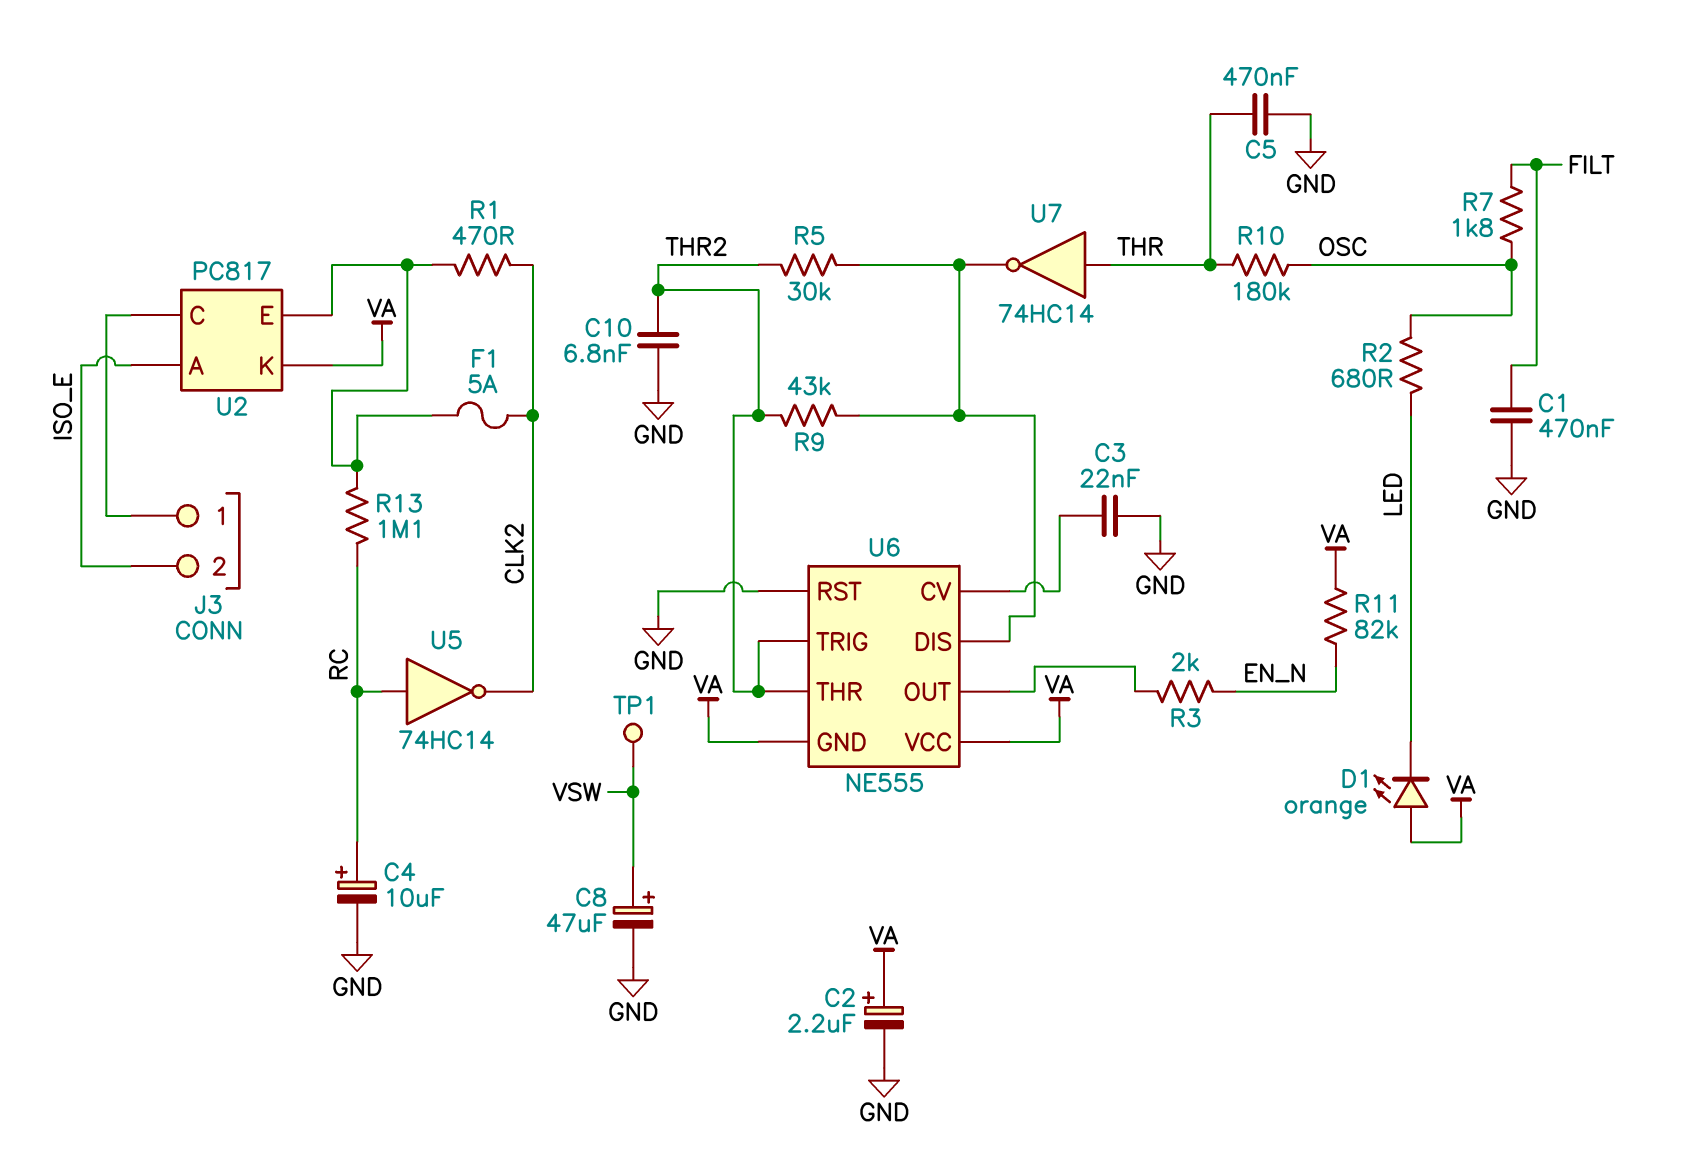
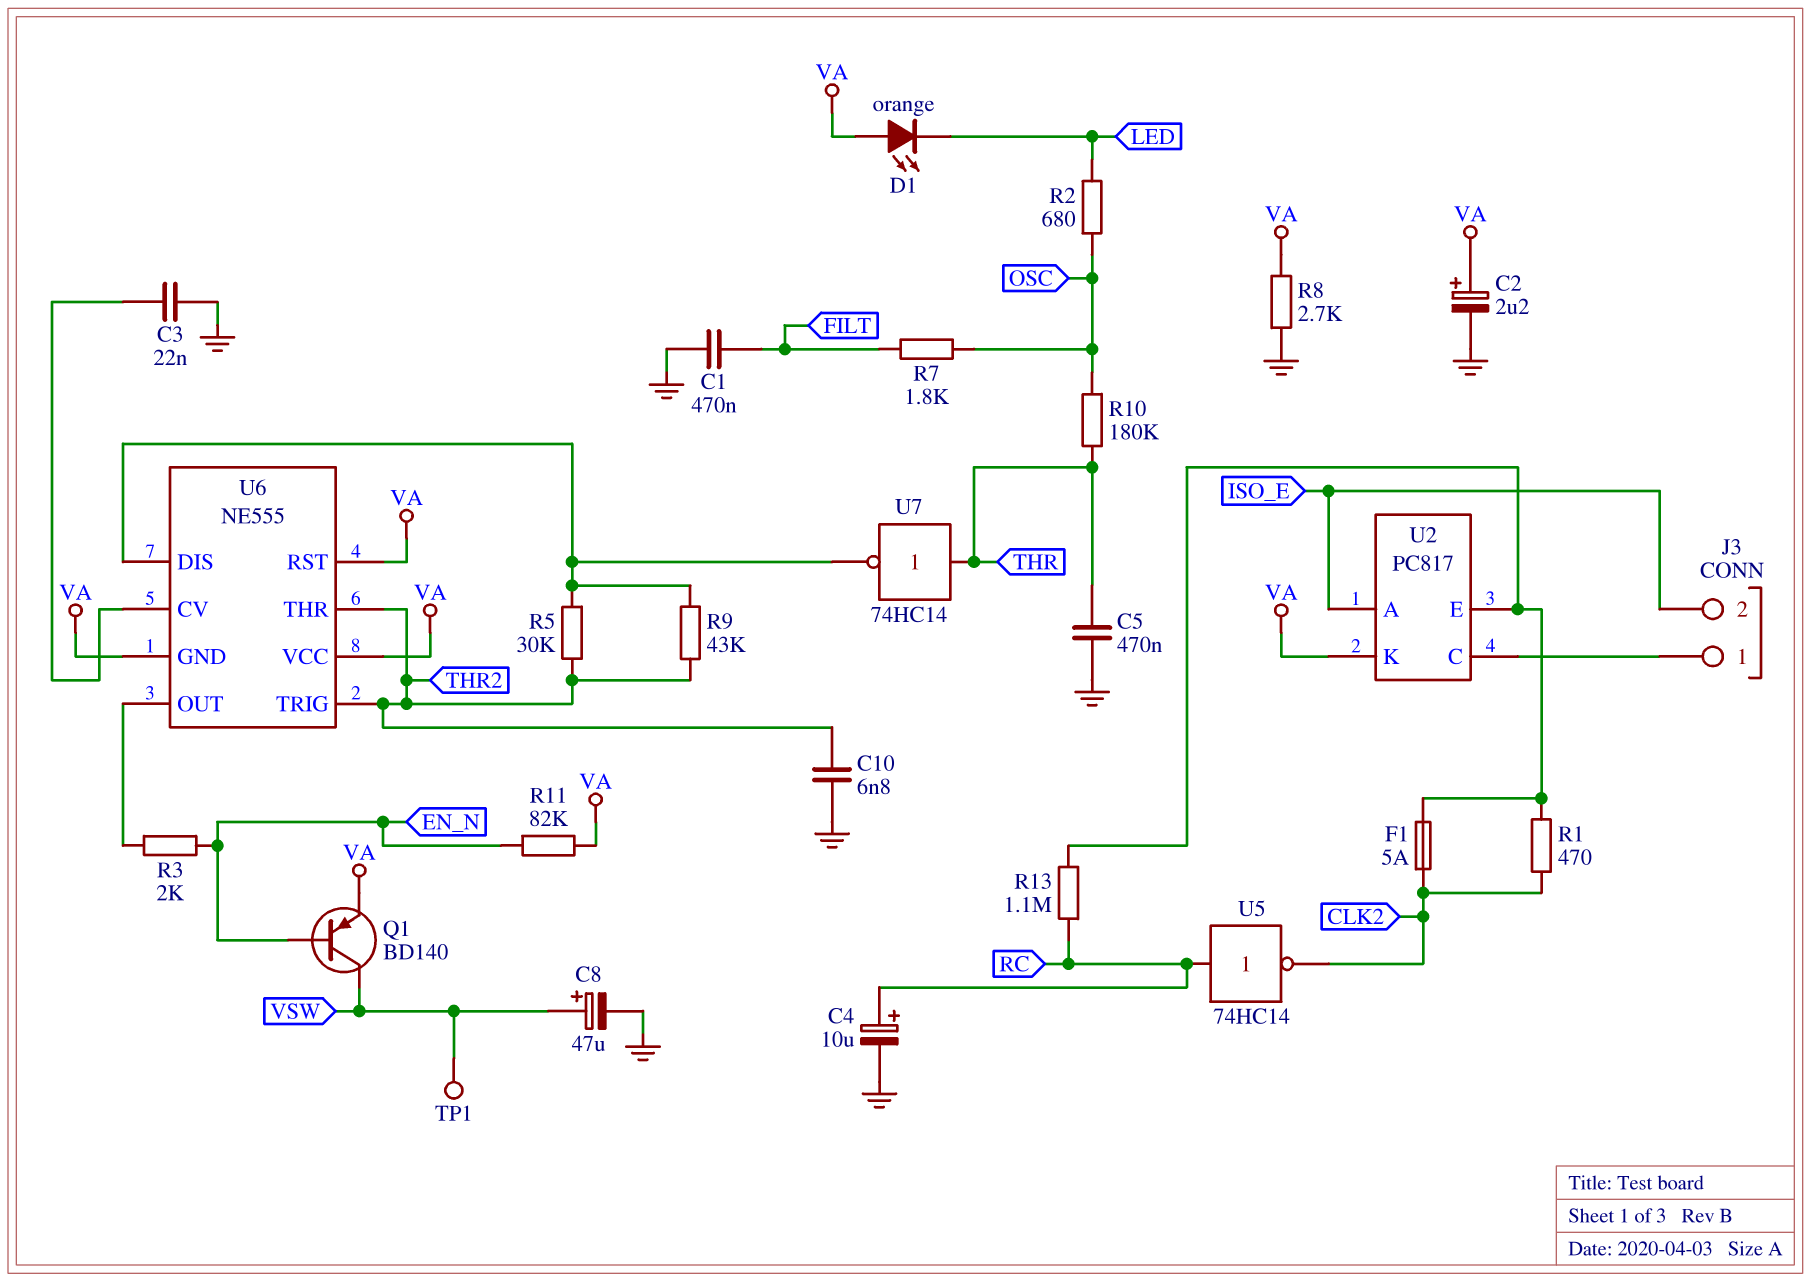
Q1: none -> PNP BD140 (B EN_N, C VSW, E VA)
R8: none -> 2.7k (GND, VA)
U6 pin RST: GND -> VA

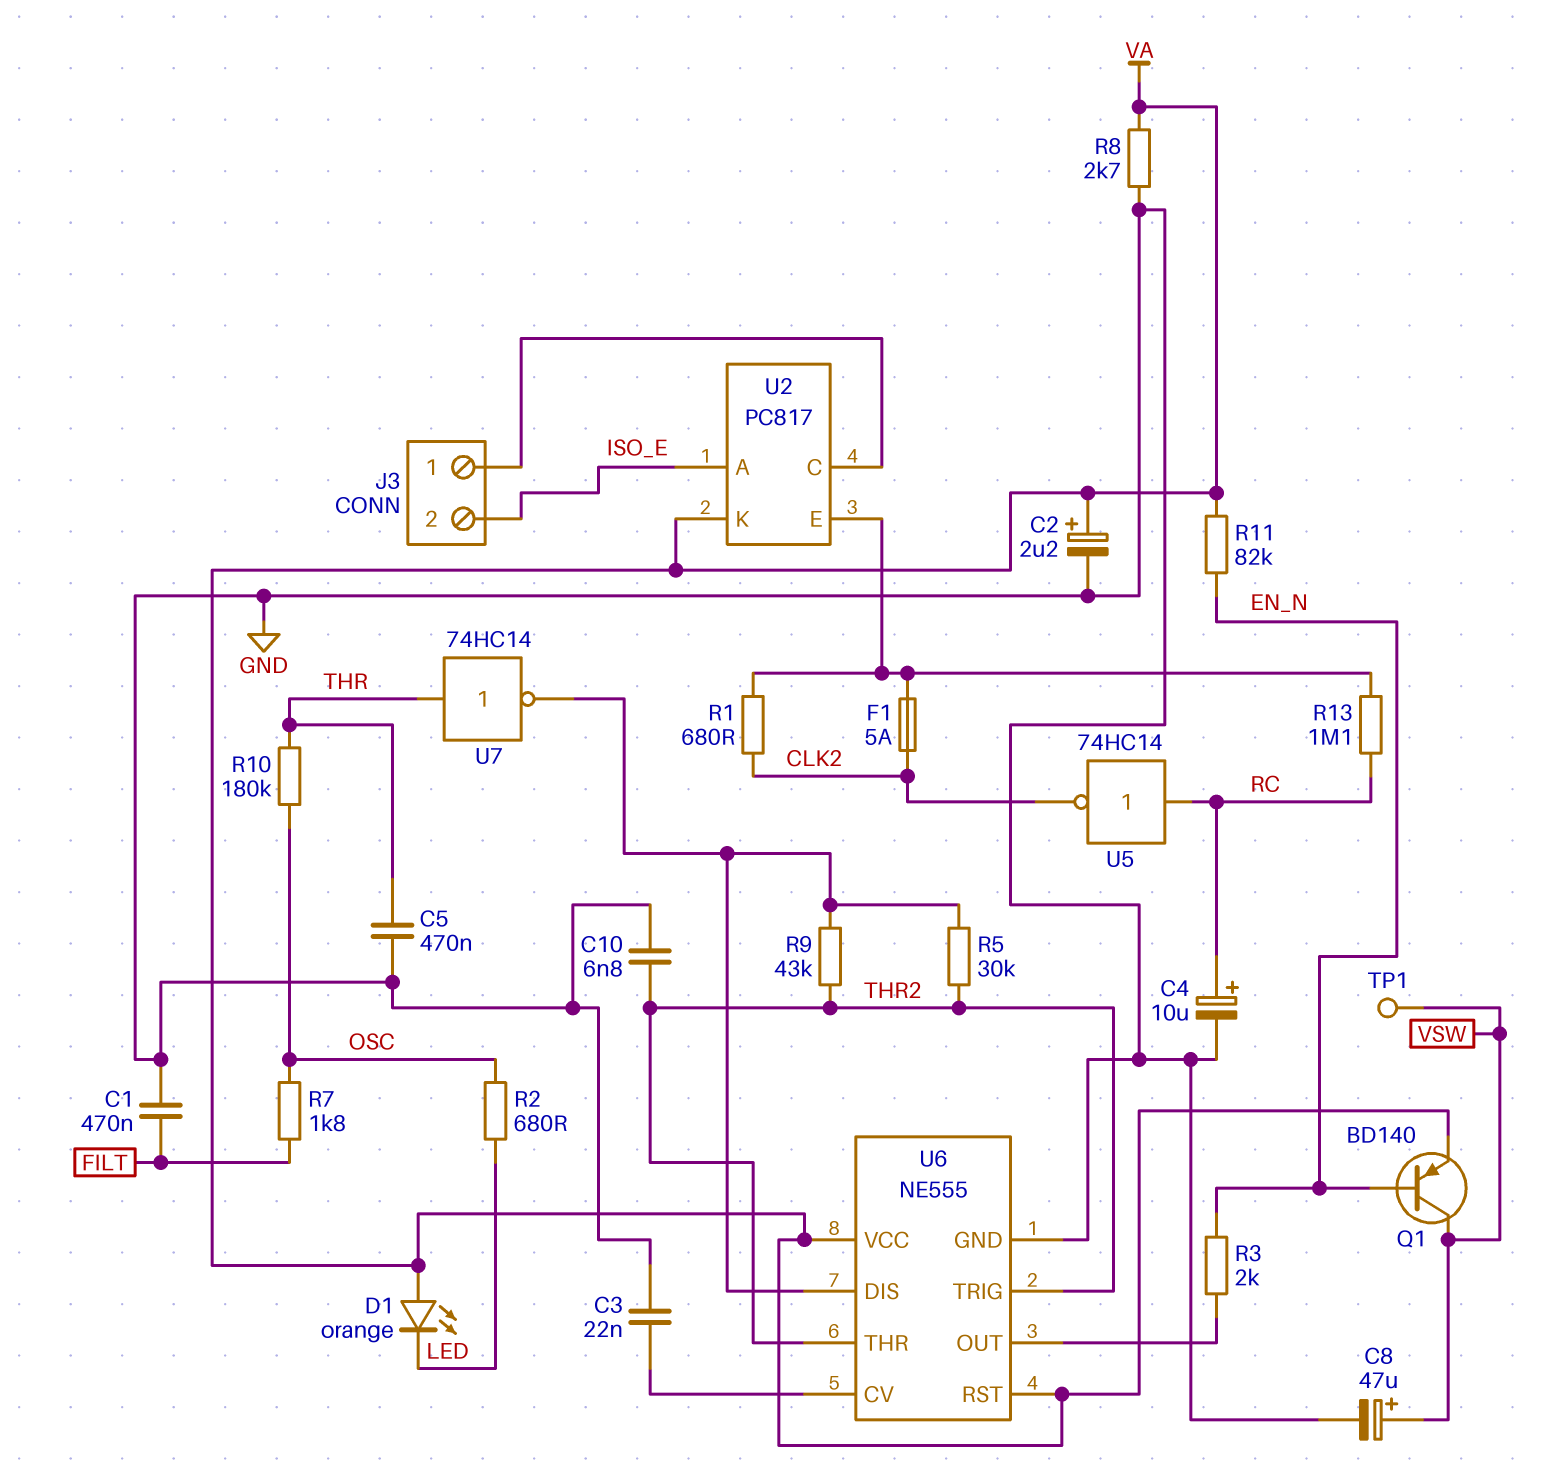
R1: 470 (CLK2, U2/E) -> 680 (CLK2, U2/E)
U6 pin GND: VA -> GND

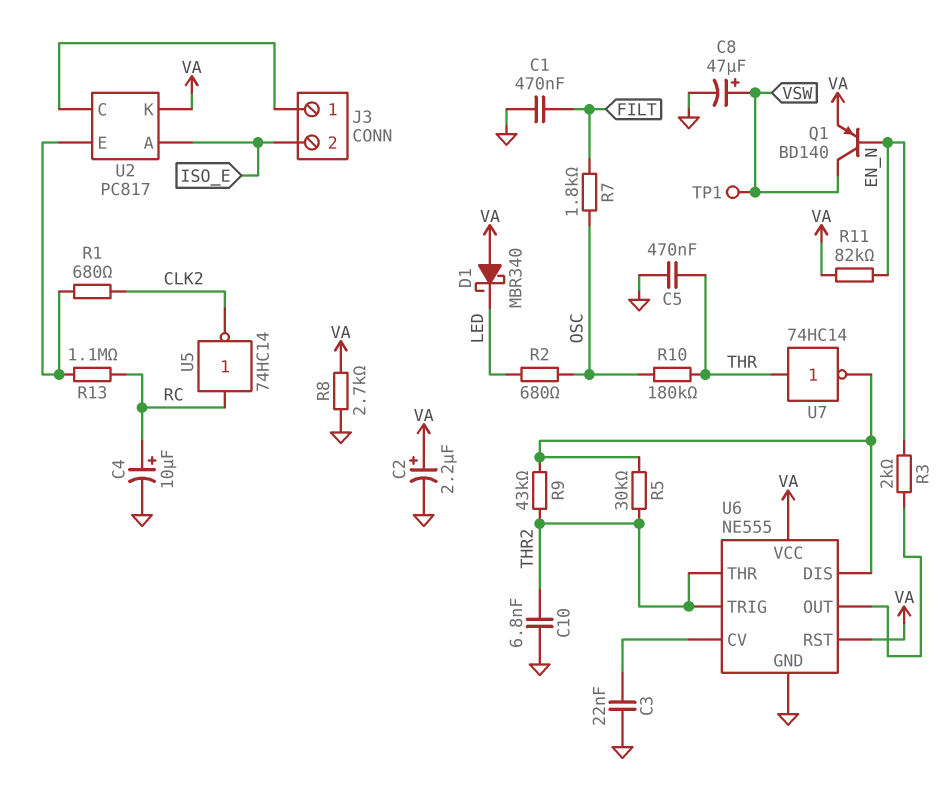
D1: LED orange (A VA, K LED) -> schottky MBR340 (A VA, K LED)
F1: 5A (CLK2, U2/E) -> none

